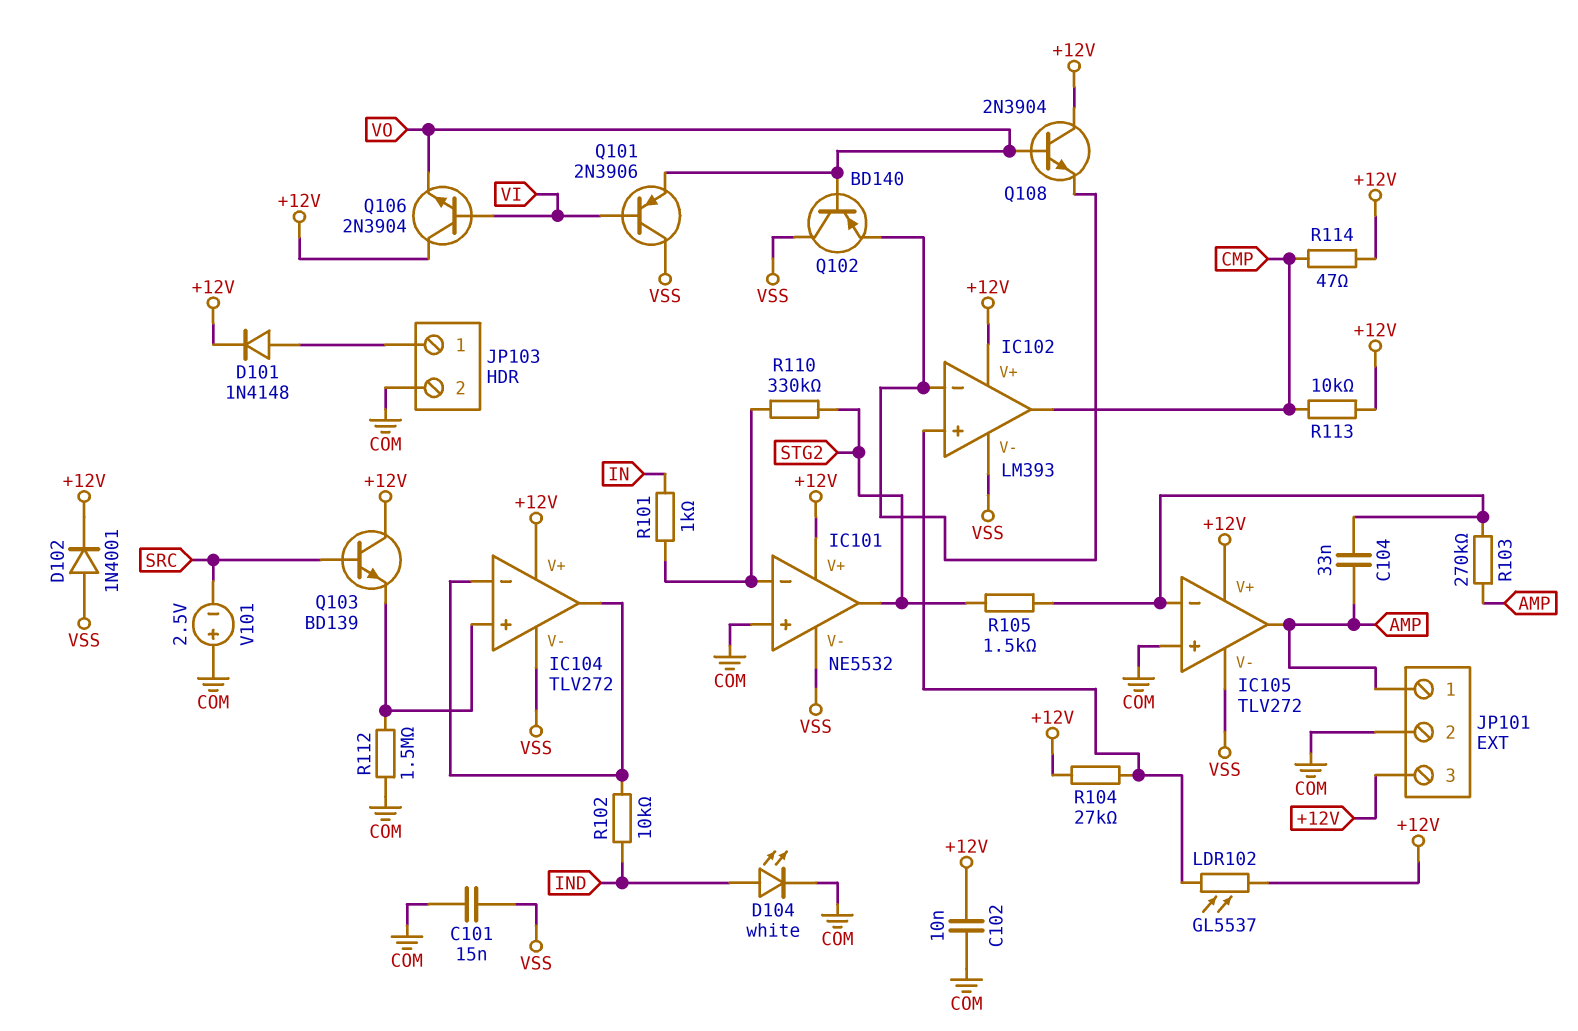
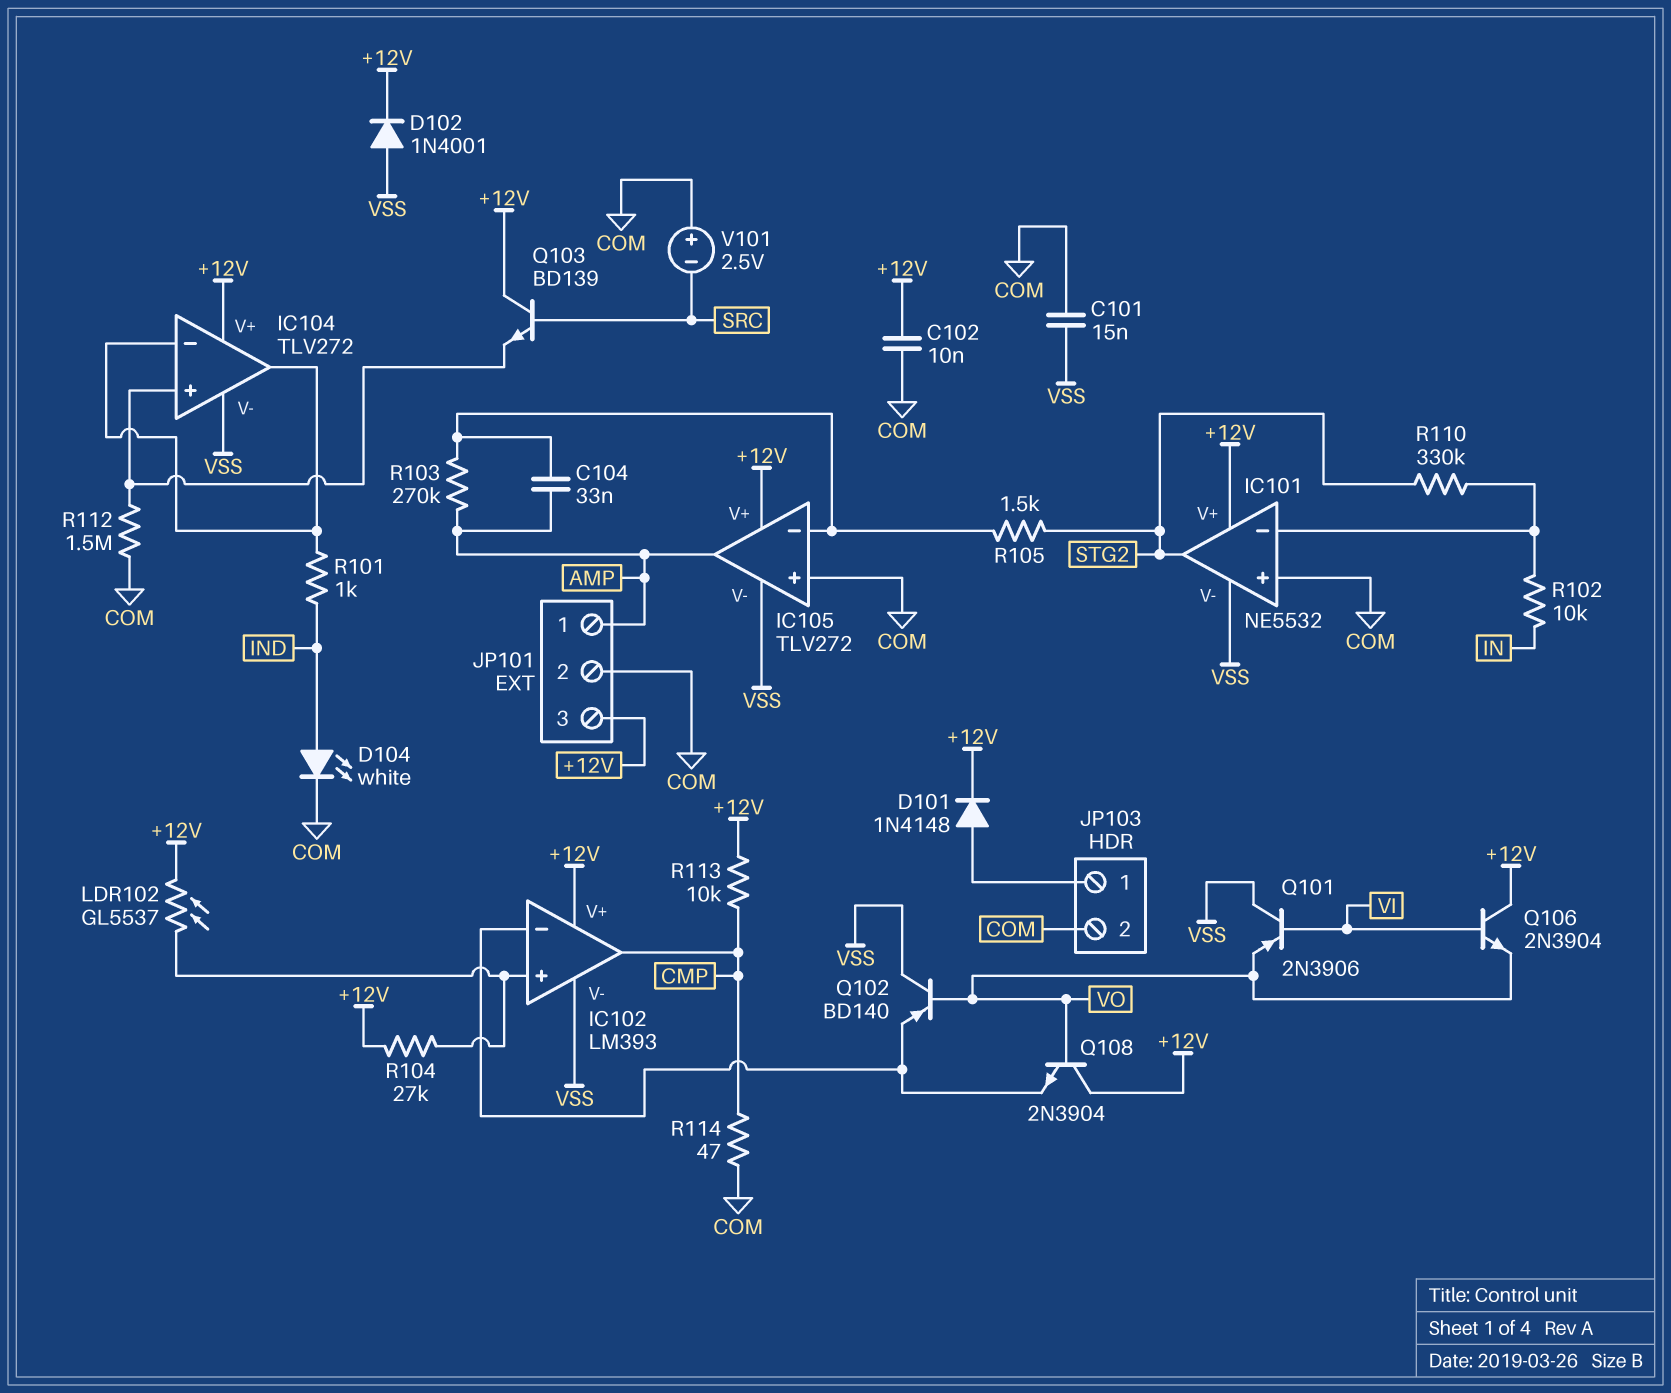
R101: 1k (IC101/in-, IN) -> 1k (IC104/in-, IND)
R102: 10k (IC104/in-, IND) -> 10k (IC101/in-, IN)
R114: 47 (+12V, CMP) -> 47 (CMP, COM)

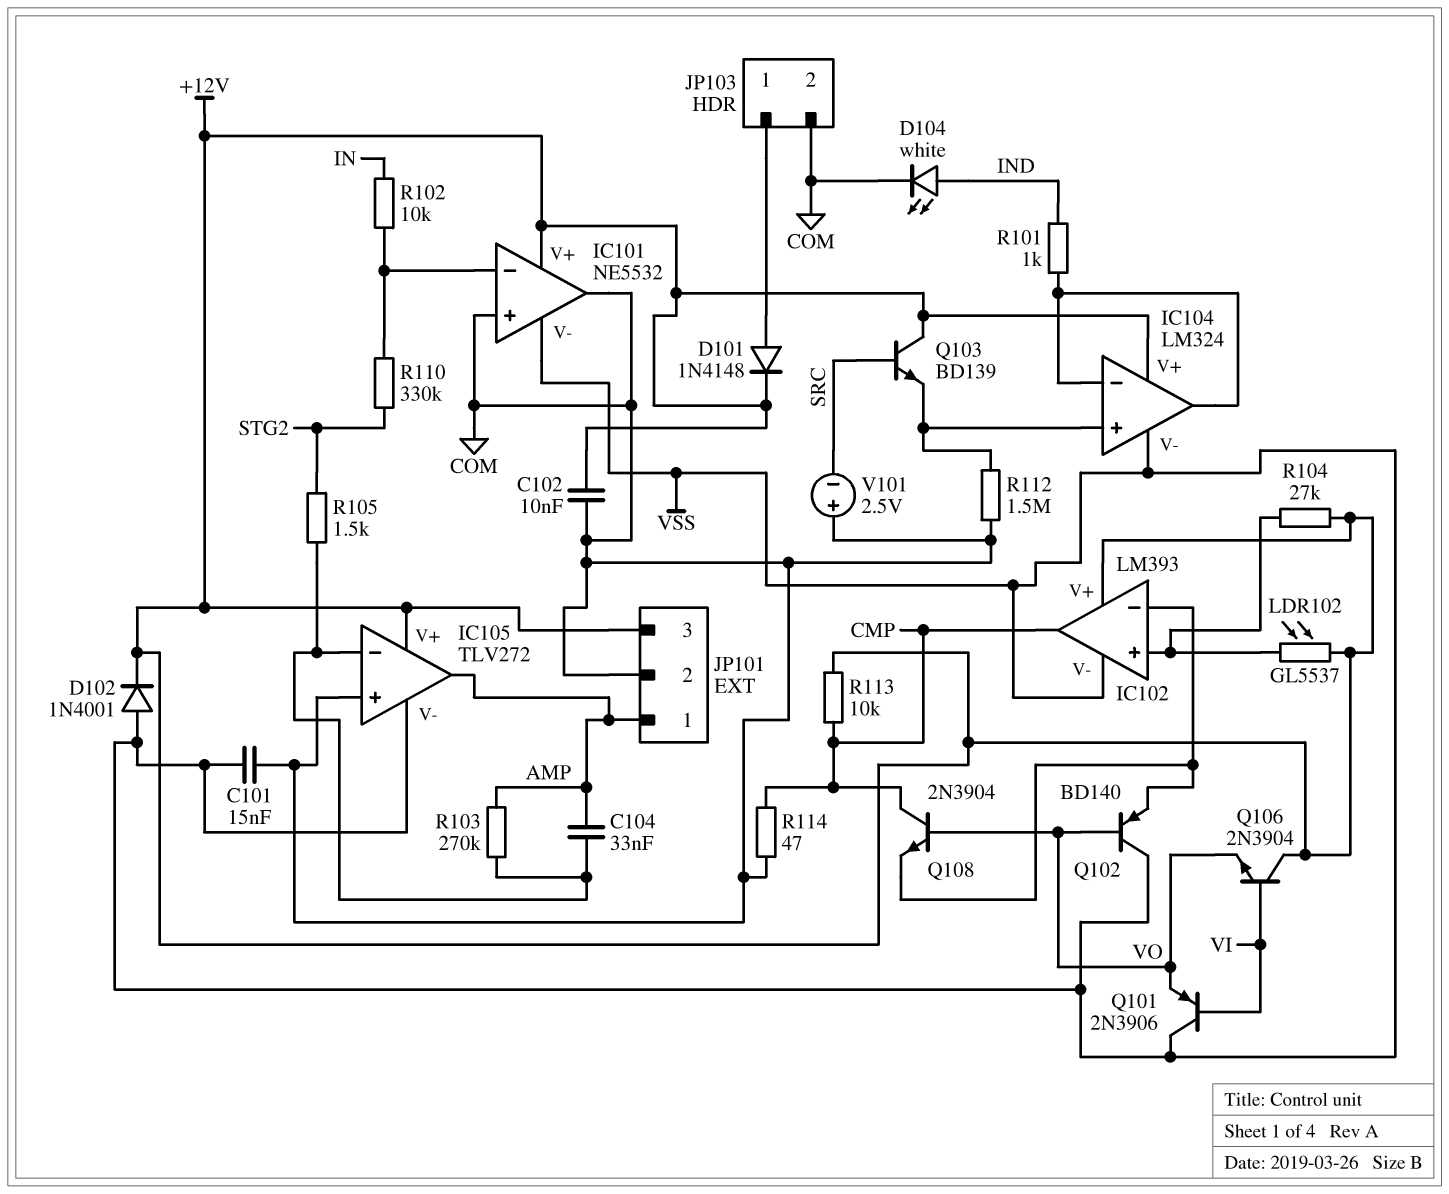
IC101 pin out: STG2 -> COM
IC104: TLV272 -> LM324
Q108: NPN 2N3904 (B VO, C +12V, E IC102/in-) -> NPN 2N3904 (B VO, C CMP, E IC102/in-)

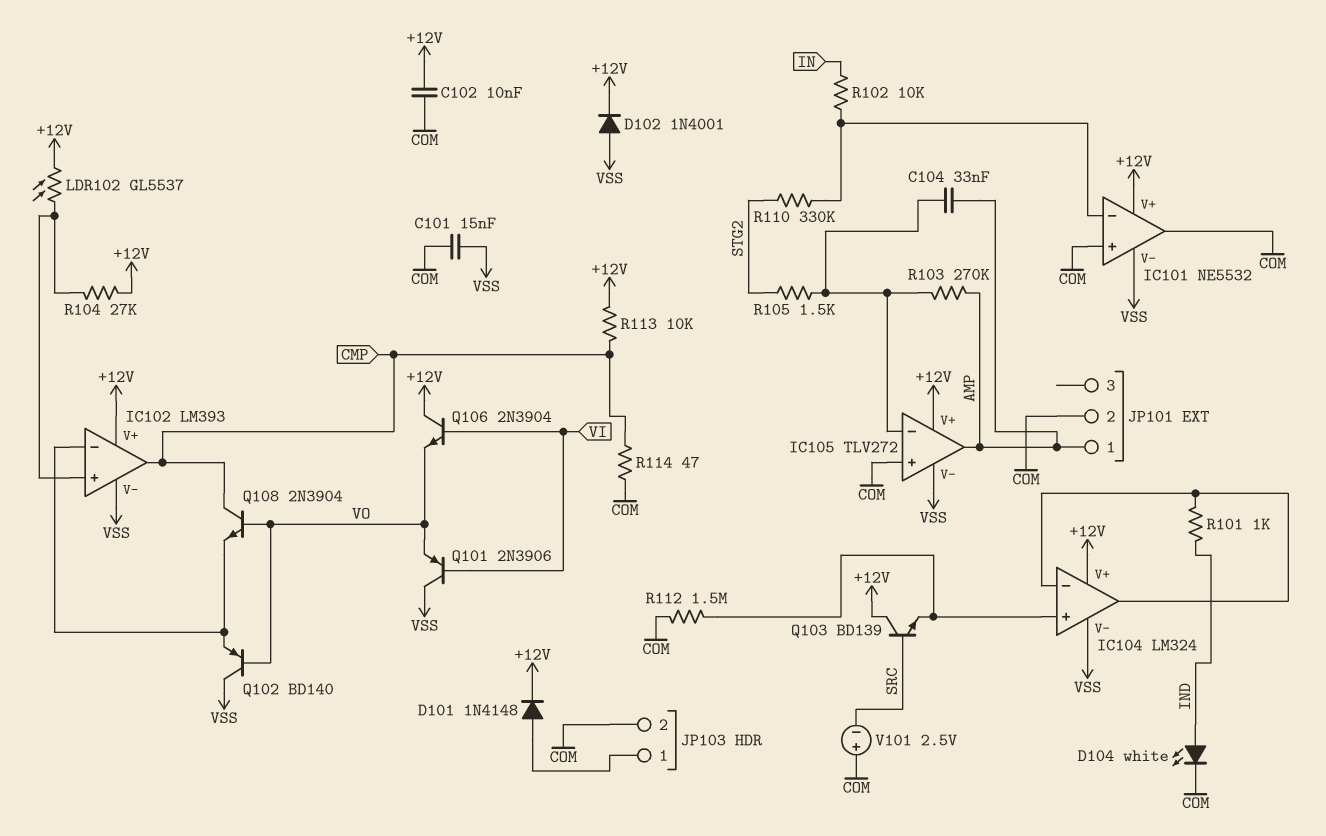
JP101 pin 3: +12V -> none

